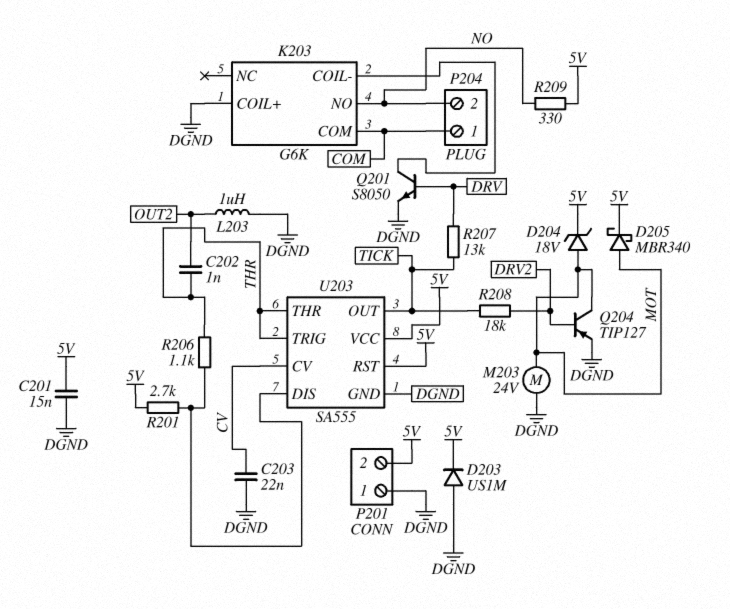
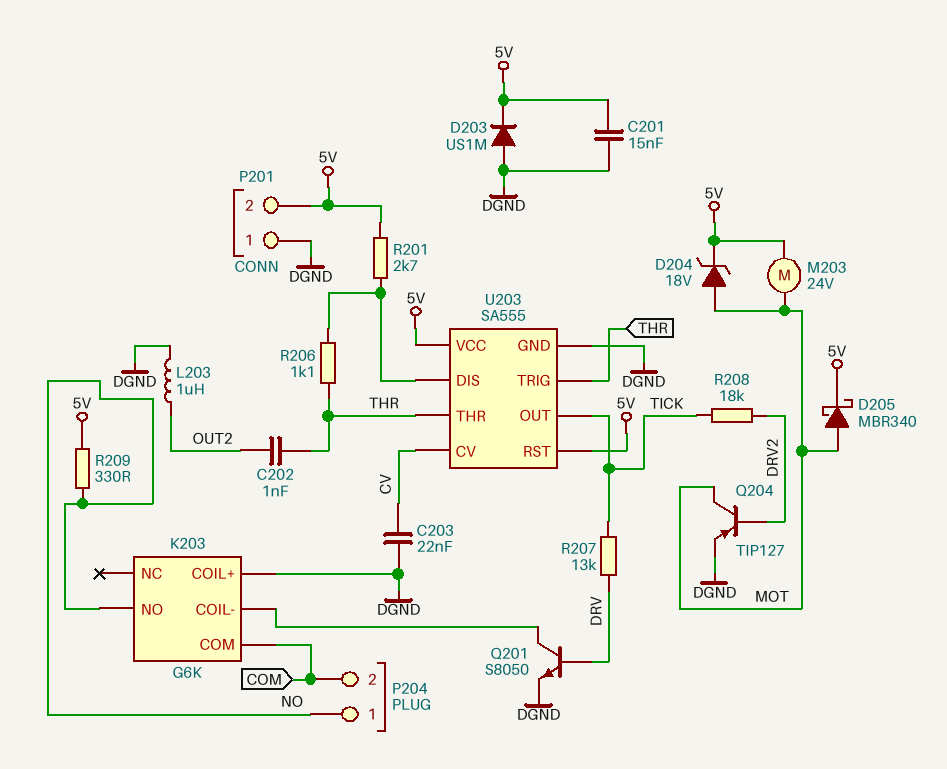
M203: motor 24V (DGND, MOT) -> motor 24V (5V, MOT)
P204 pin 1: COM -> NO
P204 pin 2: NO -> COM

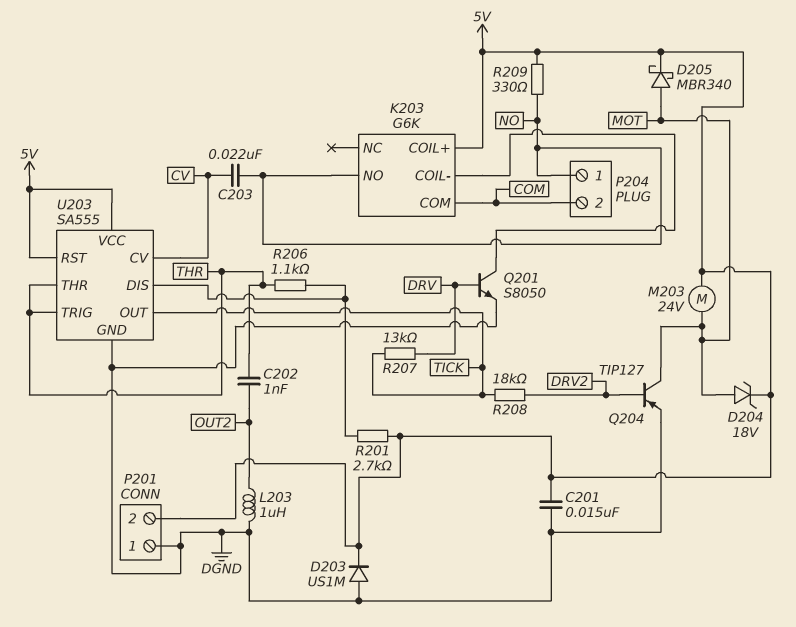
C203: 22nF (CV, DGND) -> 22nF (CV, NO)
K203 pin COIL+: DGND -> 5V

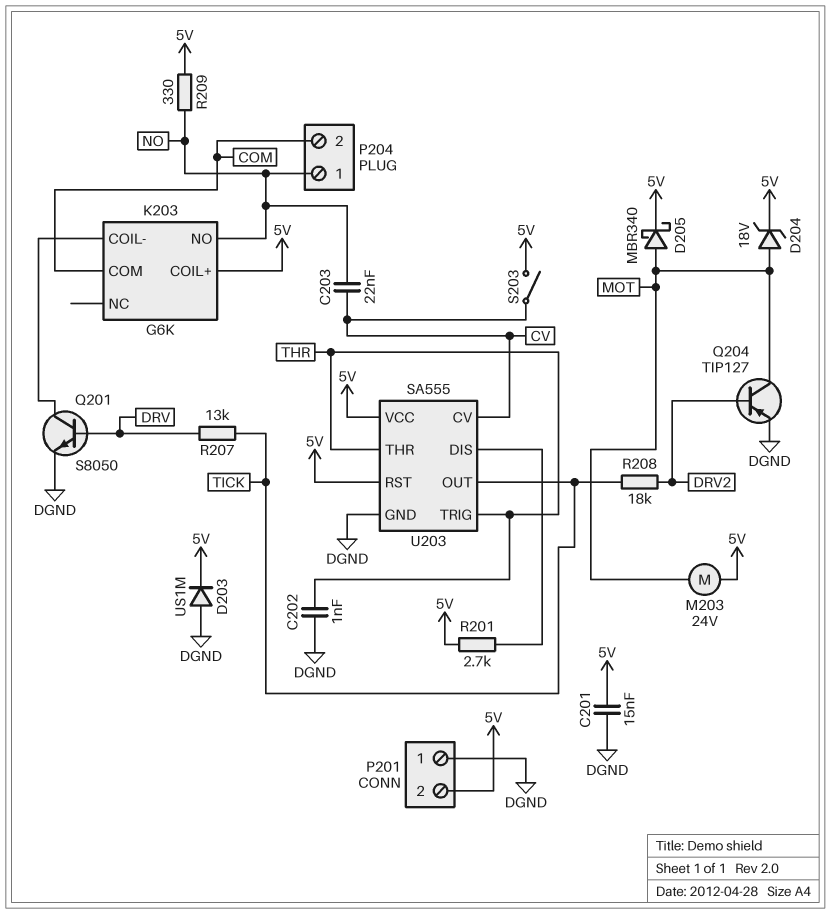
C202: 1nF (OUT2, THR) -> 1nF (DGND, THR)
L203: 1uH (DGND, OUT2) -> none
R206: 1.1k (THR, U203/DIS) -> none
S203: none -> switch (5V, CV)

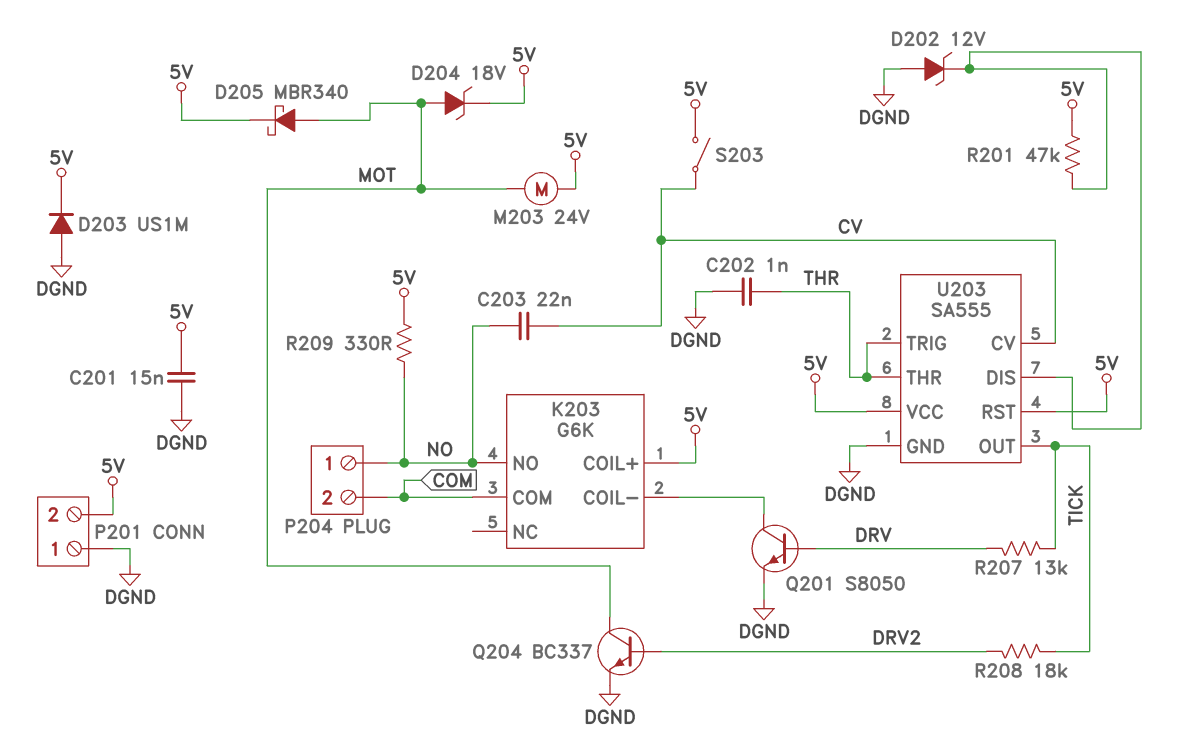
D202: none -> zener 12V (A DGND, K U203/DIS)
Q204: PNP TIP127 (B DRV2, C MOT, E DGND) -> NPN BC337 (B DRV2, C MOT, E DGND)
R201: 2.7k (5V, U203/DIS) -> 47k (5V, U203/DIS)

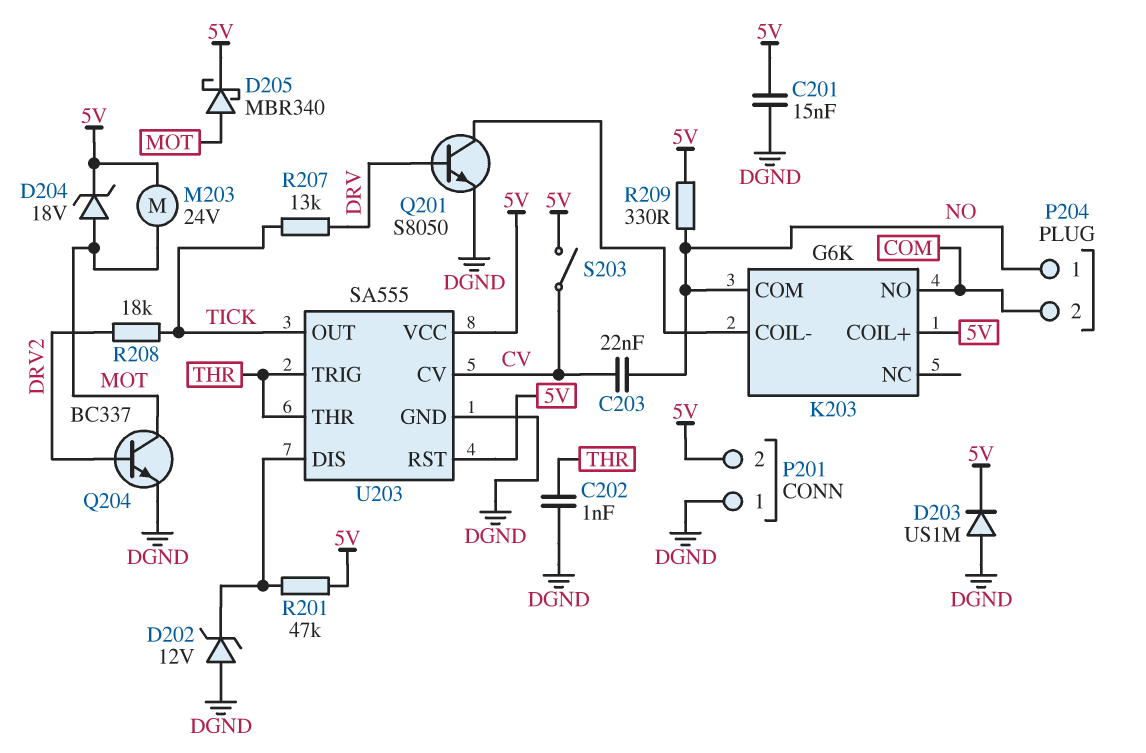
K203 pin COM: COM -> NO
K203 pin NO: NO -> COM

